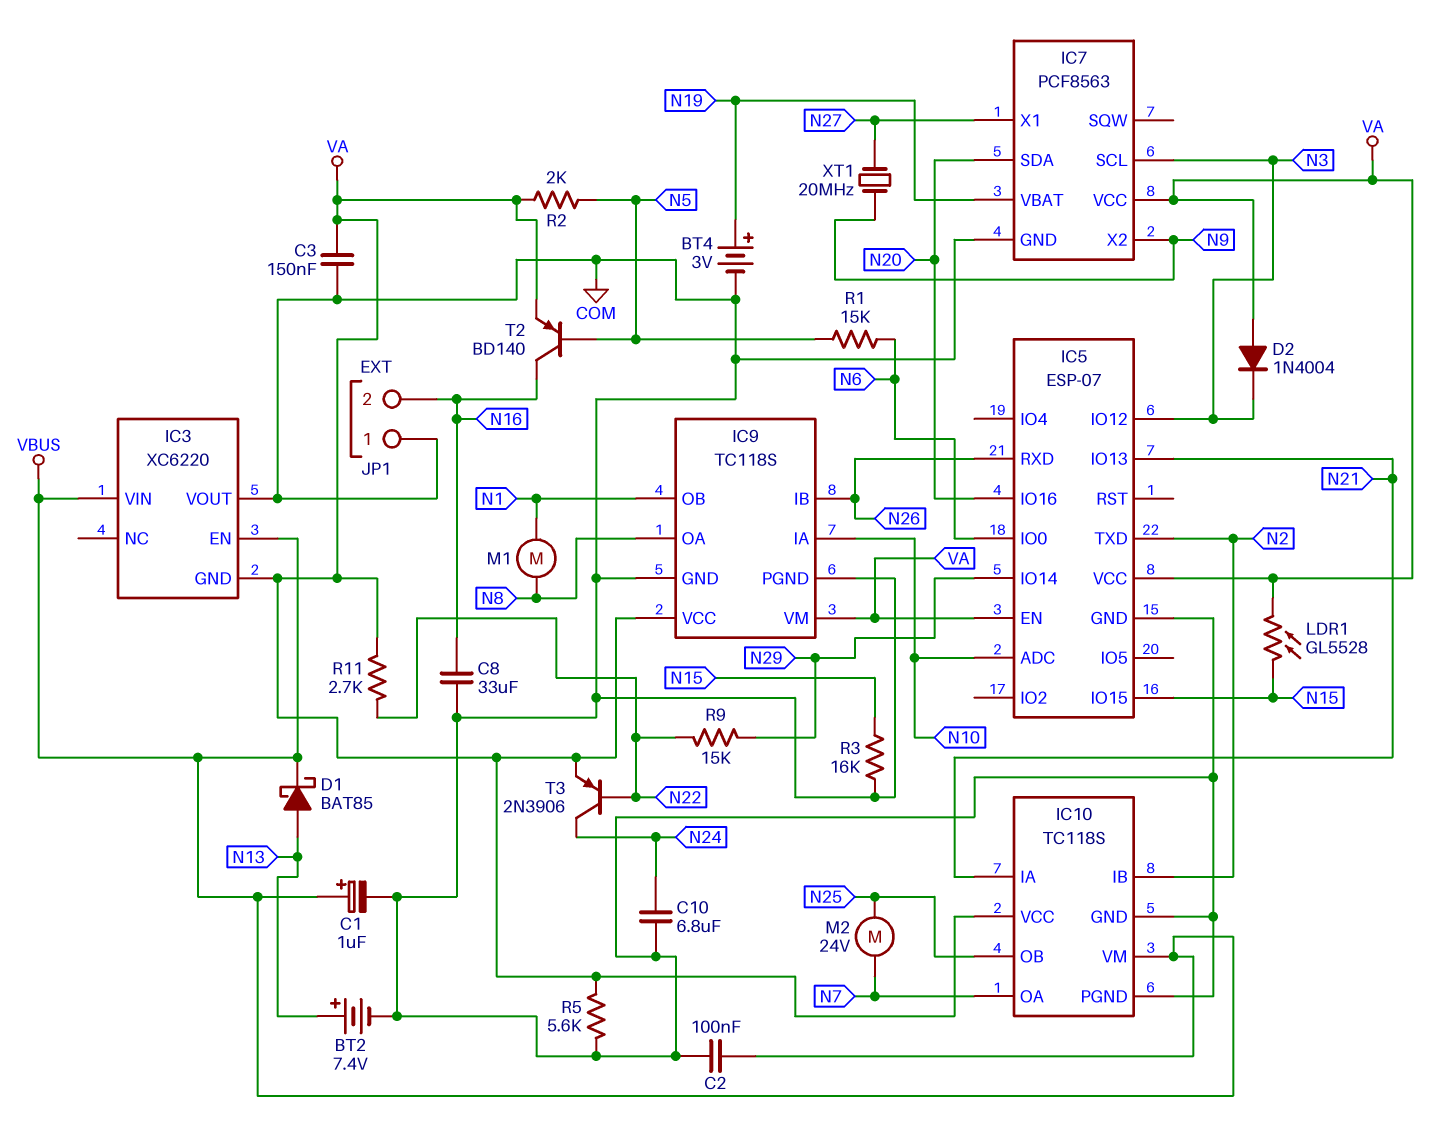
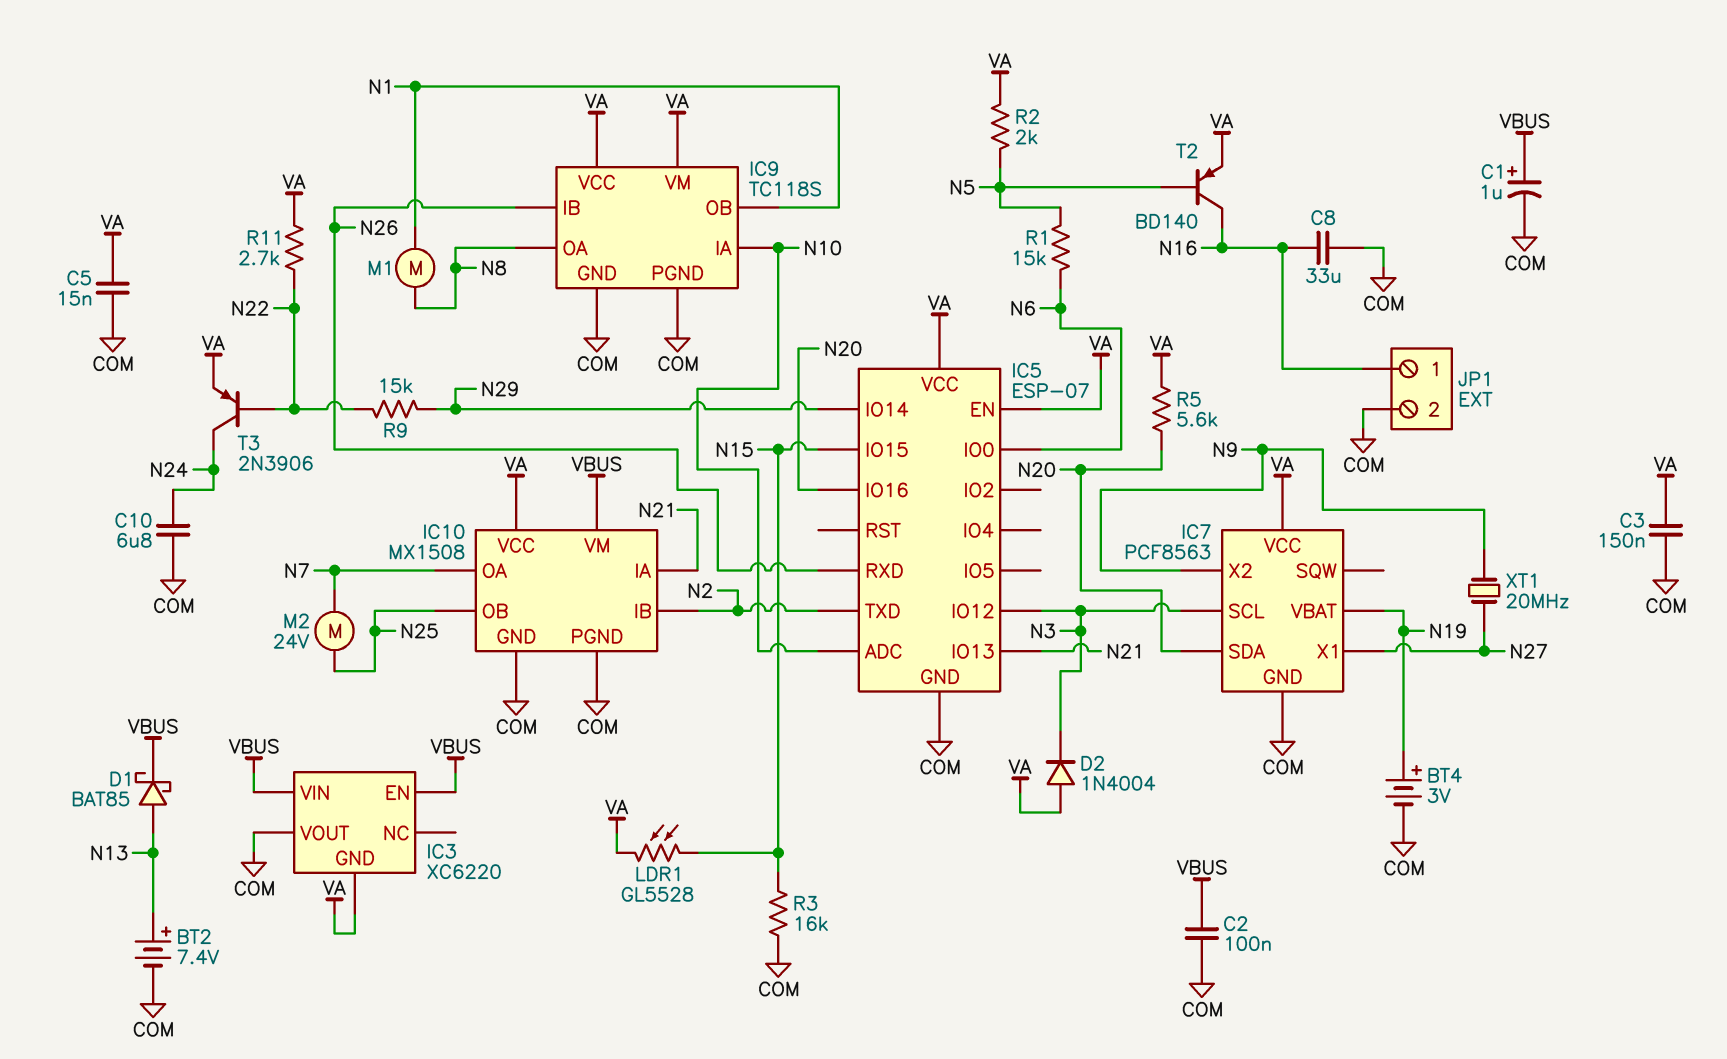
C5: none -> 15nF (COM, VA)
IC10: TC118S -> MX1508
JP1 pin 1: COM -> N16
JP1 pin 2: N16 -> COM
R5: 5.6k (COM, VA) -> 5.6k (N20, VA)

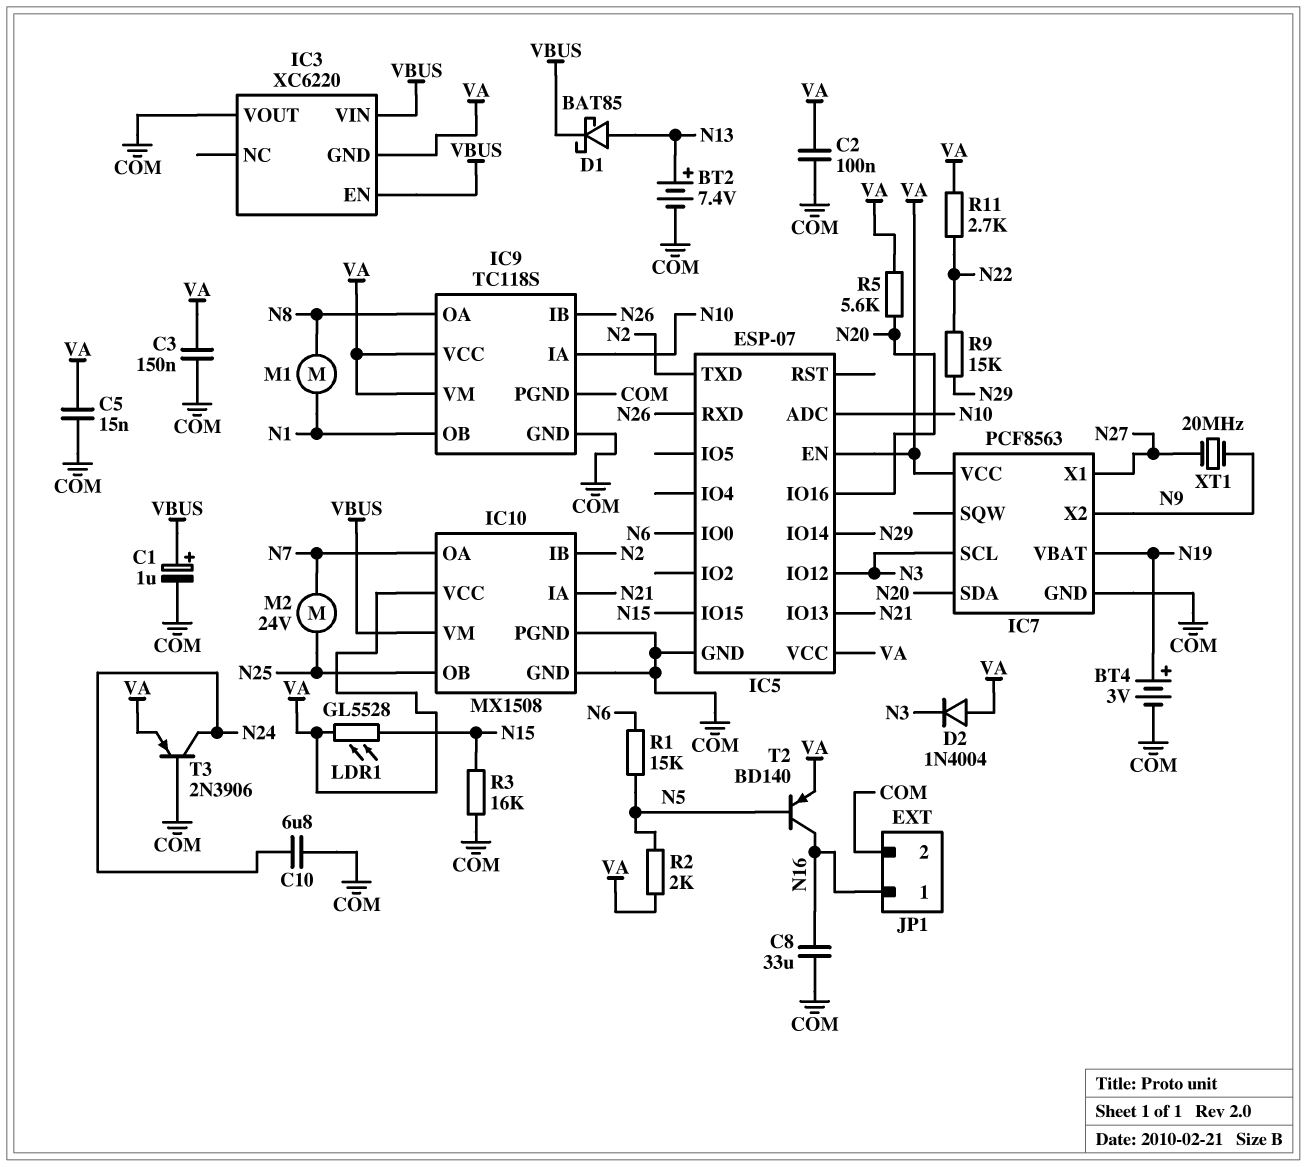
C2: 100nF (COM, VBUS) -> 100nF (COM, VA)
T3: PNP 2N3906 (B N22, C N24, E VA) -> PNP 2N3906 (B COM, C N24, E VA)

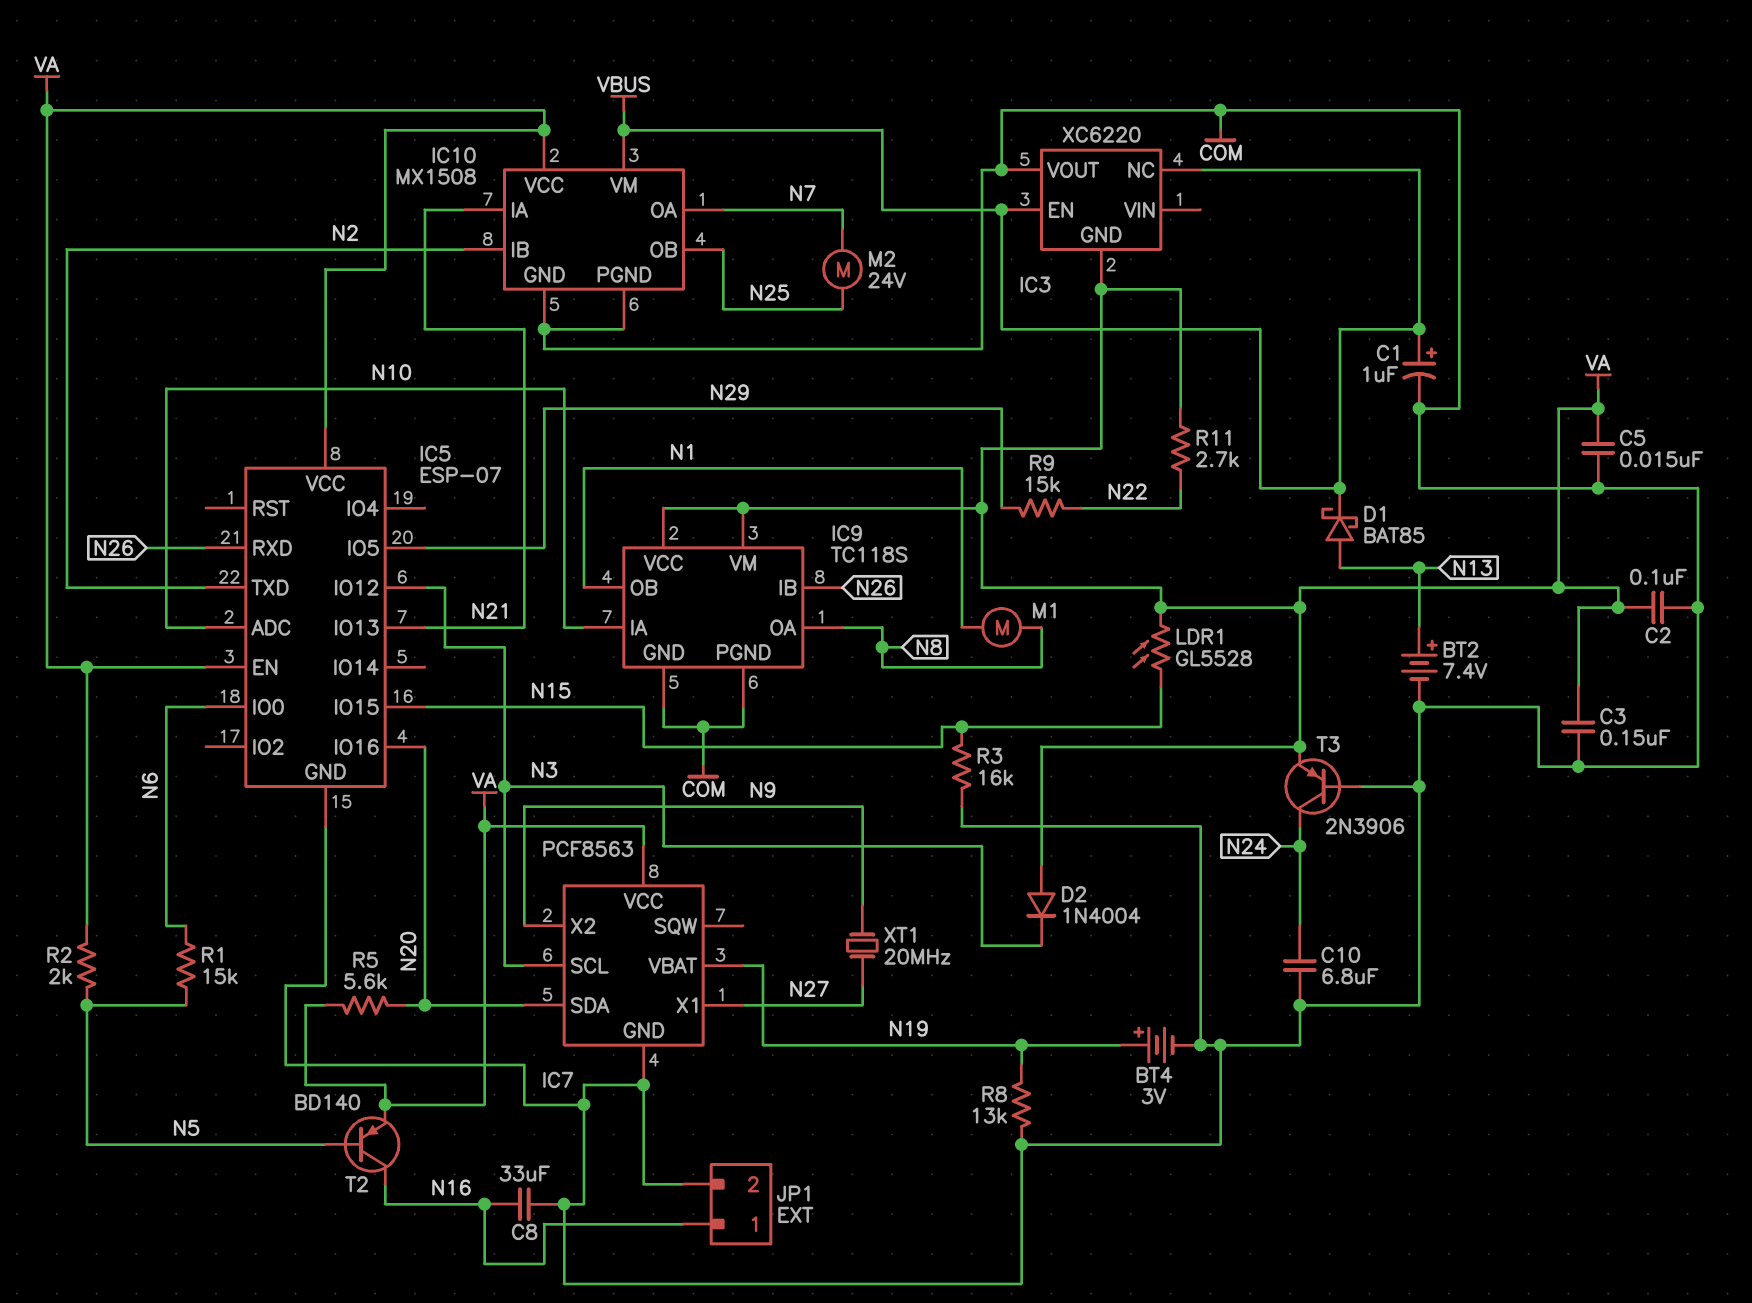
IC3 pin NC: none -> VBUS
IC3 pin VIN: VBUS -> none
IC5 pin IO5: none -> N29
IC5 pin IO14: N29 -> none
R8: none -> 13k (COM, N19)

